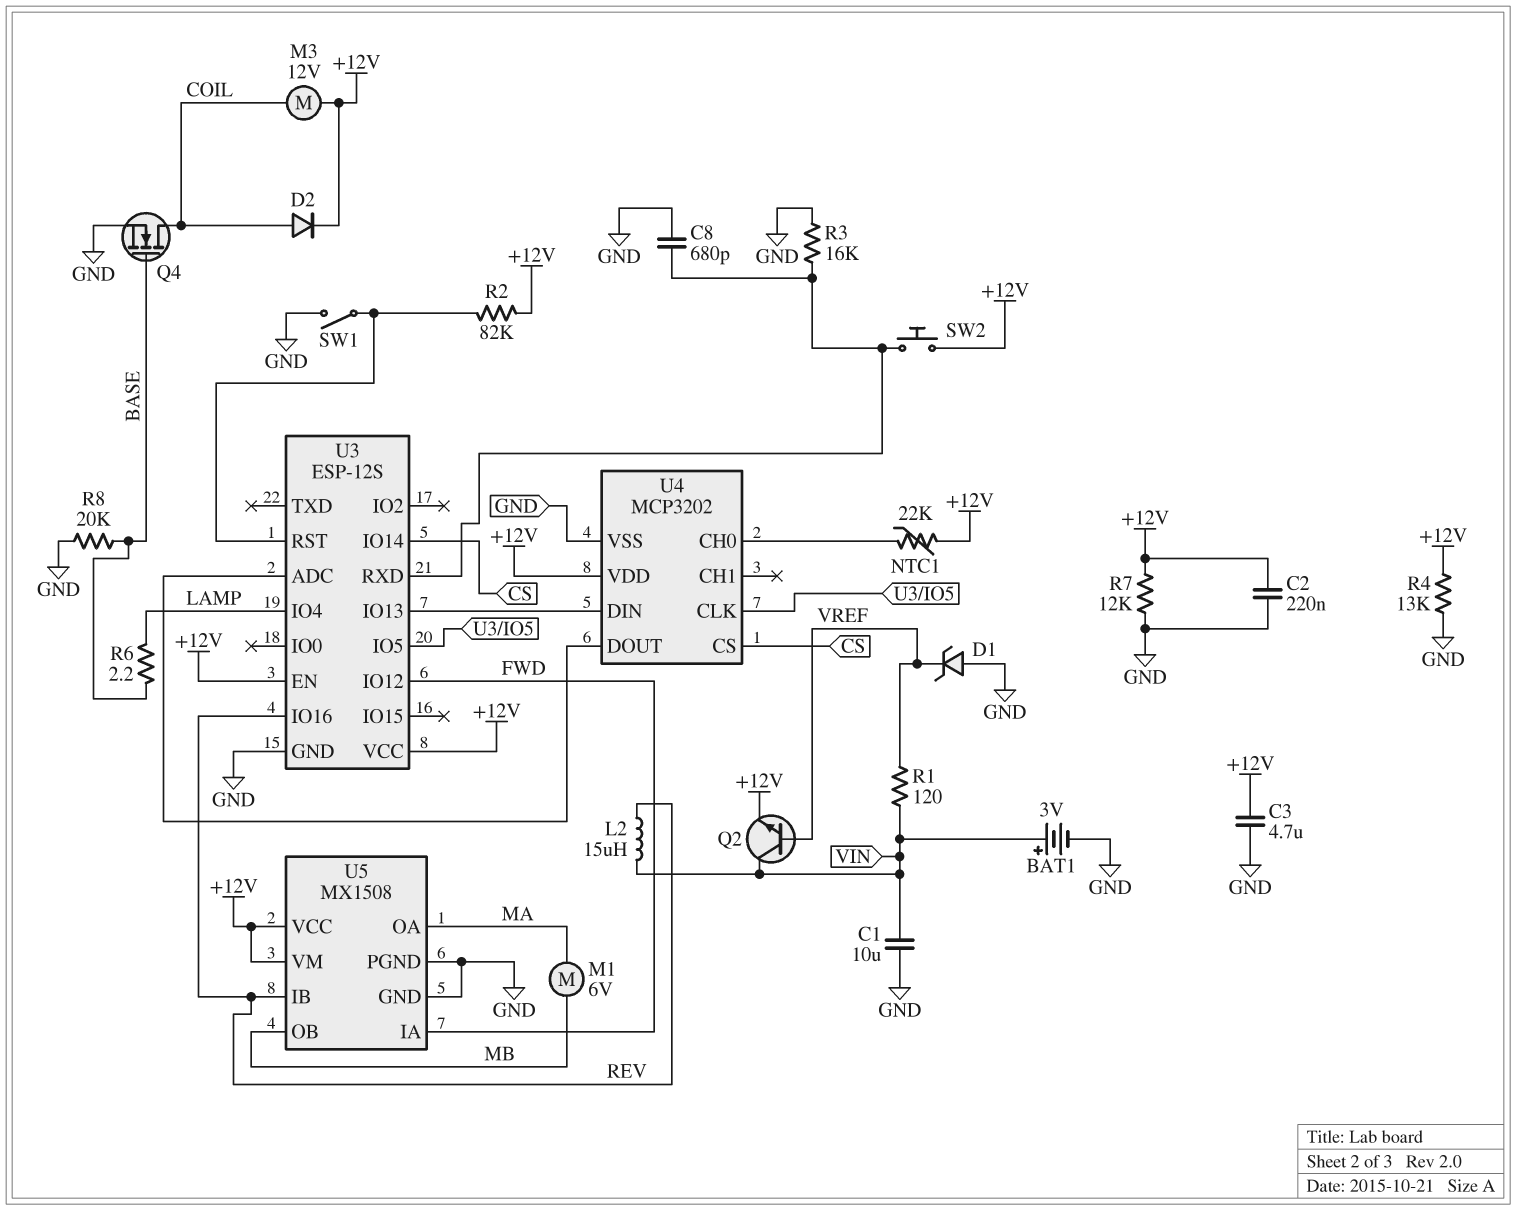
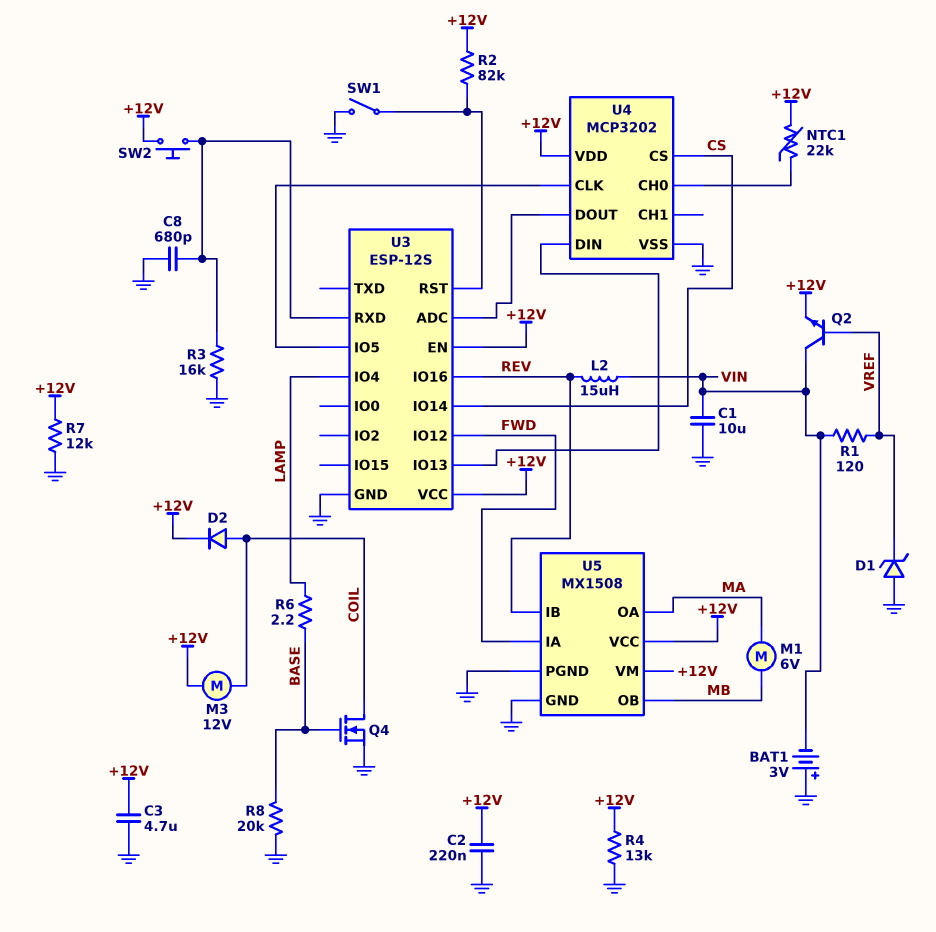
BAT1: 3V (plus VIN, minus GND) -> 3V (plus GND, minus VIN)

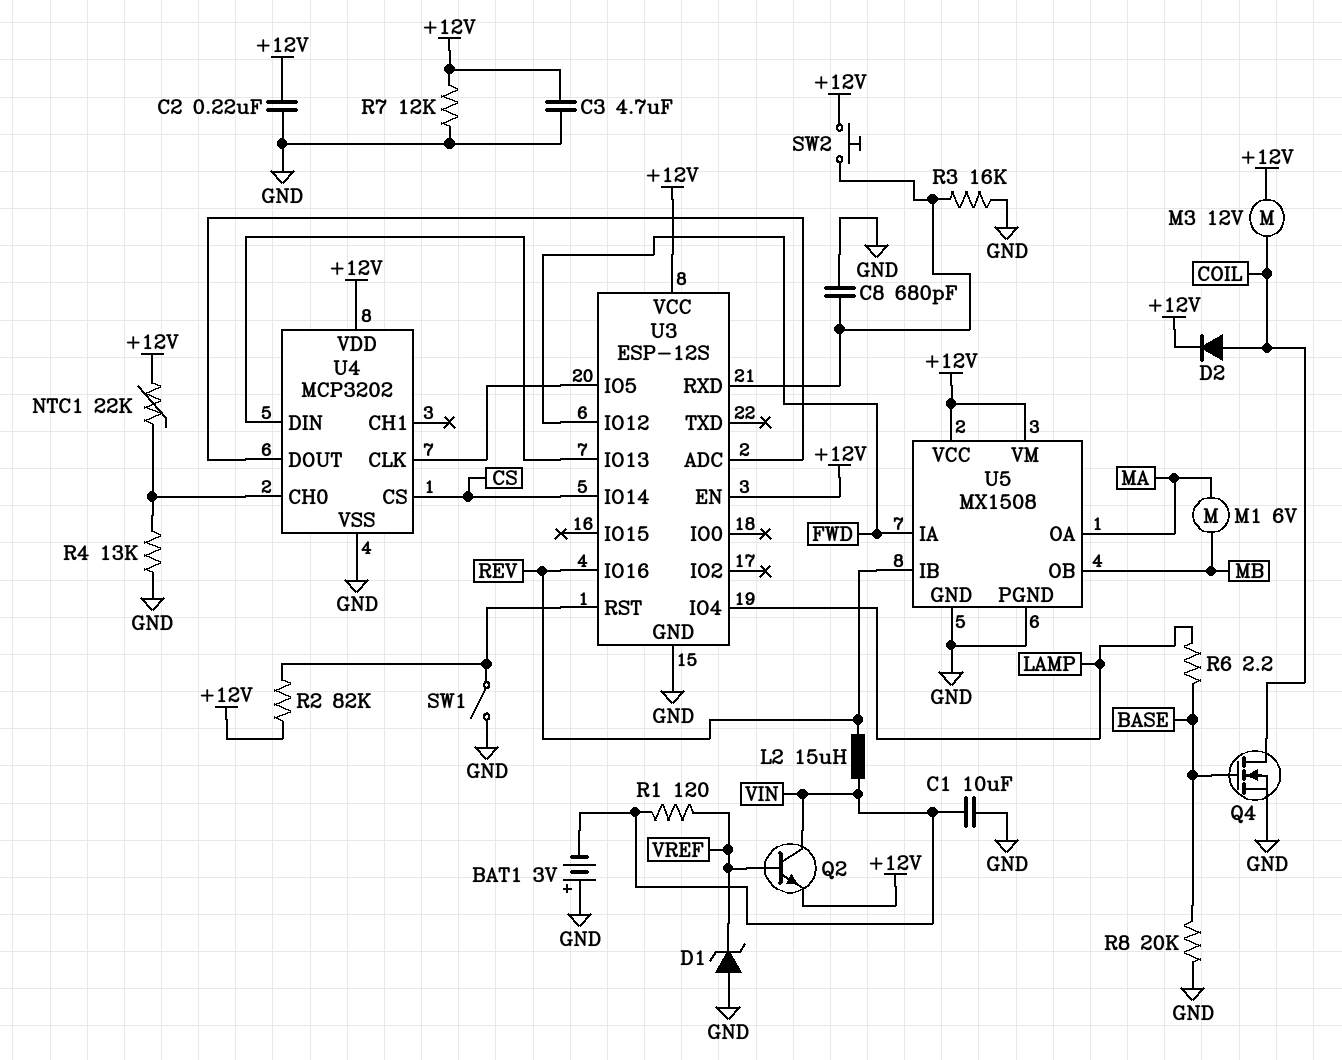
R4: 13k (+12V, GND) -> 13k (GND, U4/CH0)

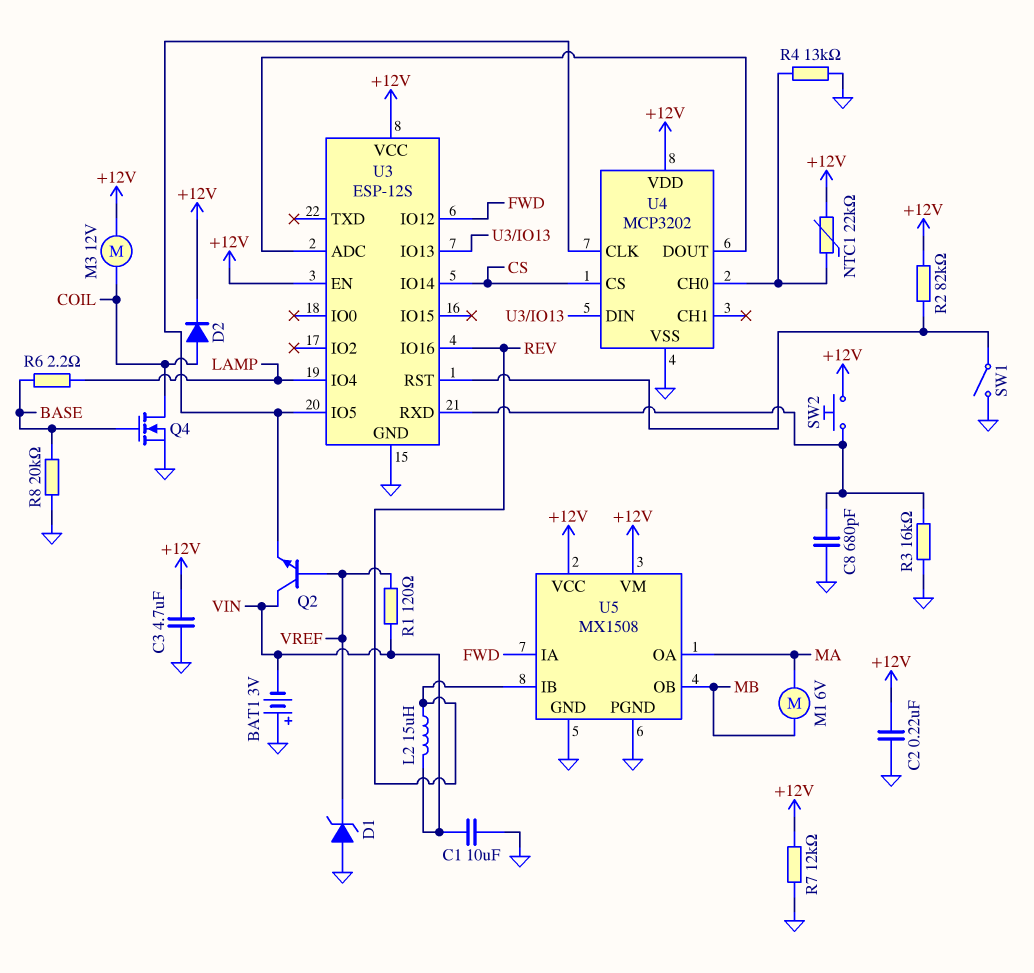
Q2: NPN (B VREF, C VIN, E +12V) -> NPN (B VREF, C VIN, E U3/IO5)

